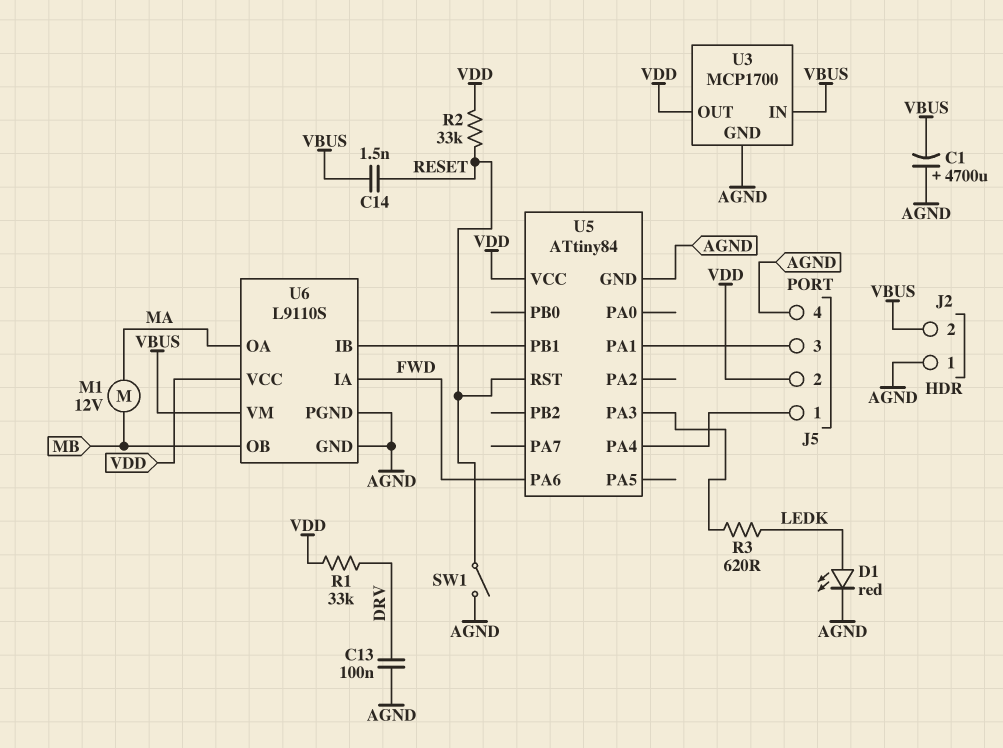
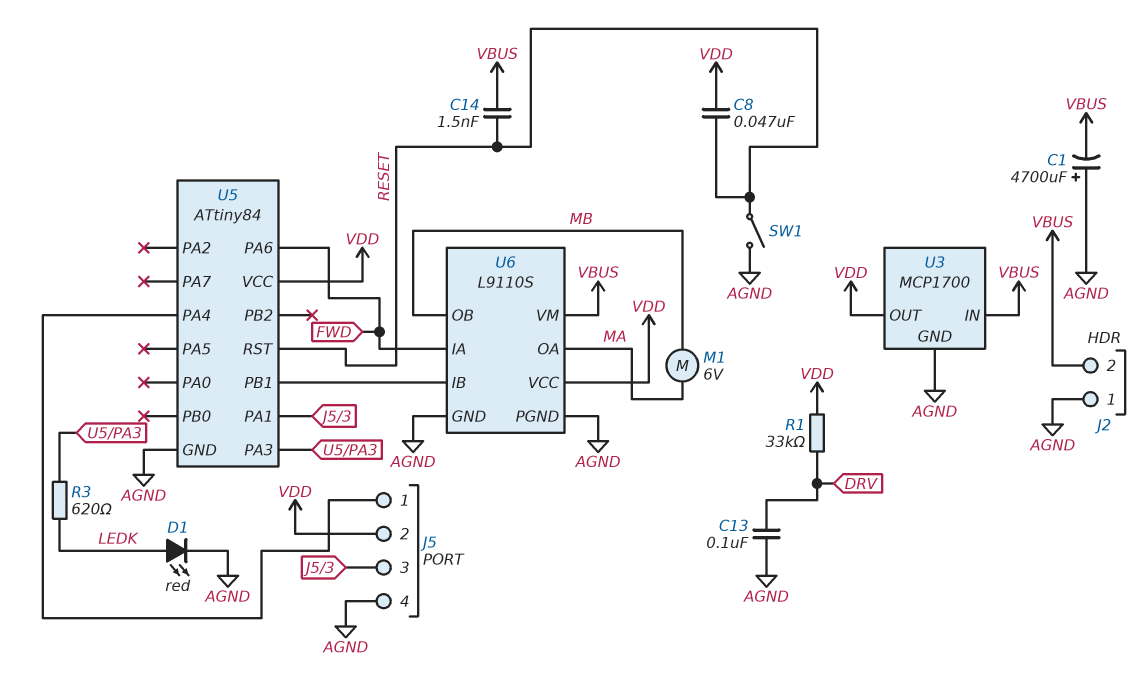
C8: none -> 47nF (RESET, VDD)
M1: motor 12V (MA, MB) -> motor 6V (MA, MB)
R2: 33k (RESET, VDD) -> none

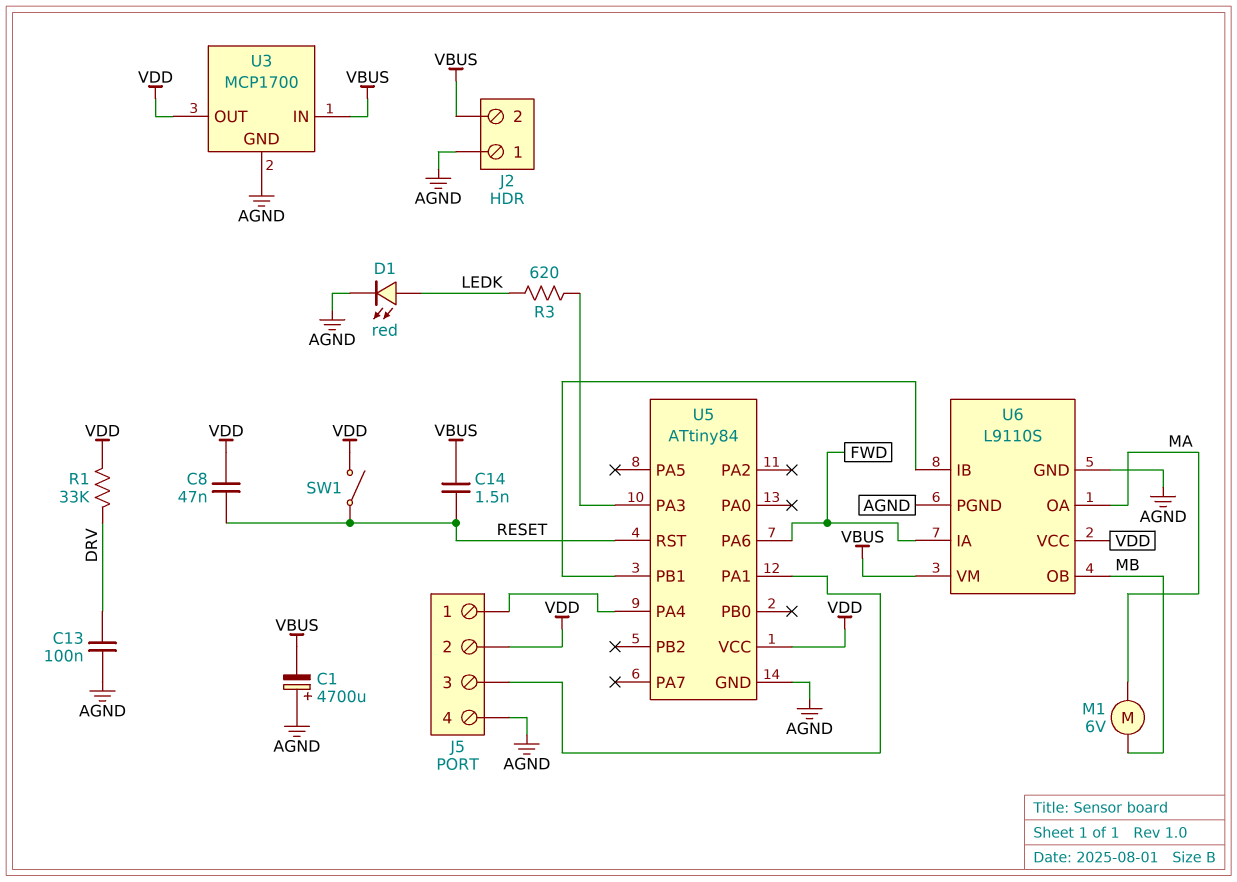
SW1: switch (AGND, RESET) -> switch (RESET, VDD)

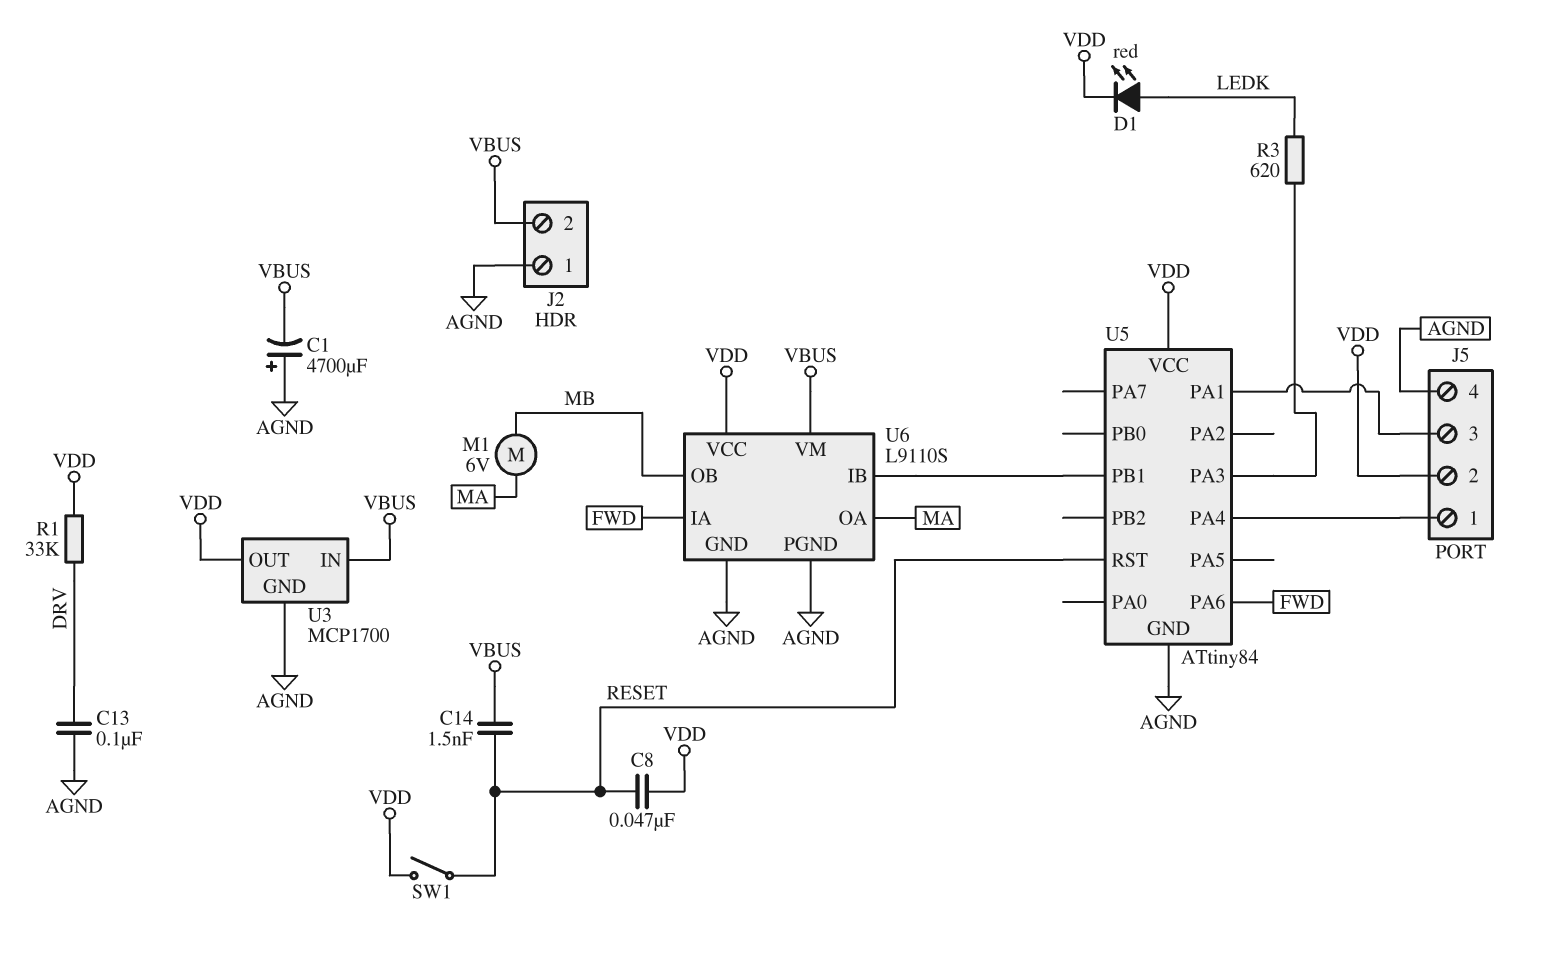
D1: LED red (A LEDK, K AGND) -> LED red (A LEDK, K VDD)

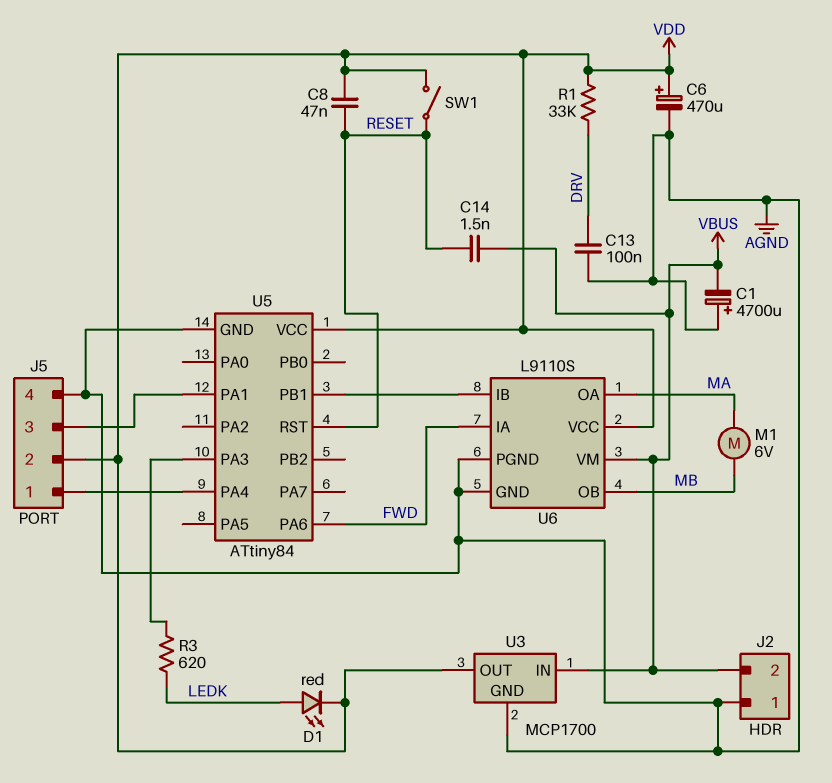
C6: none -> 470uF (plus VDD, minus AGND)

